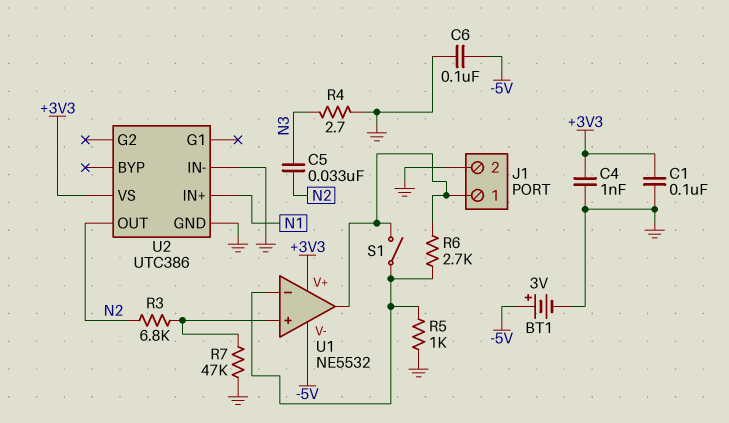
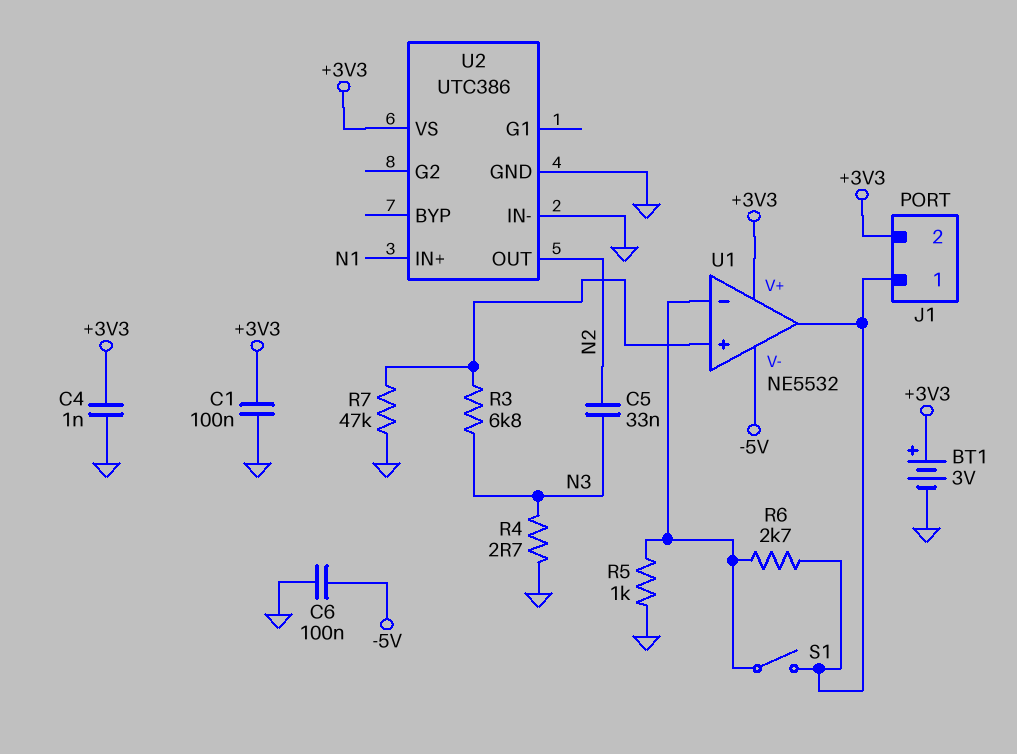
BT1: 3V (plus -5V, minus GND) -> 3V (plus +3V3, minus GND)
J1 pin 2: GND -> +3V3
R3: 6.8k (N2, U1/in+) -> 6.8k (N3, U1/in+)

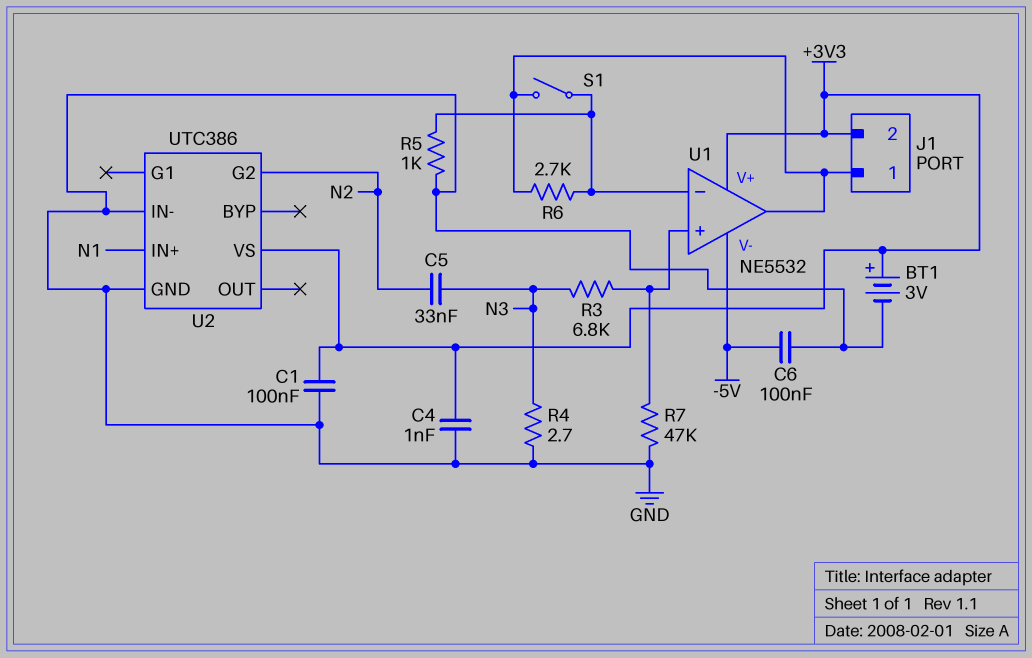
U2 pin G2: none -> N2
U2 pin OUT: N2 -> none

